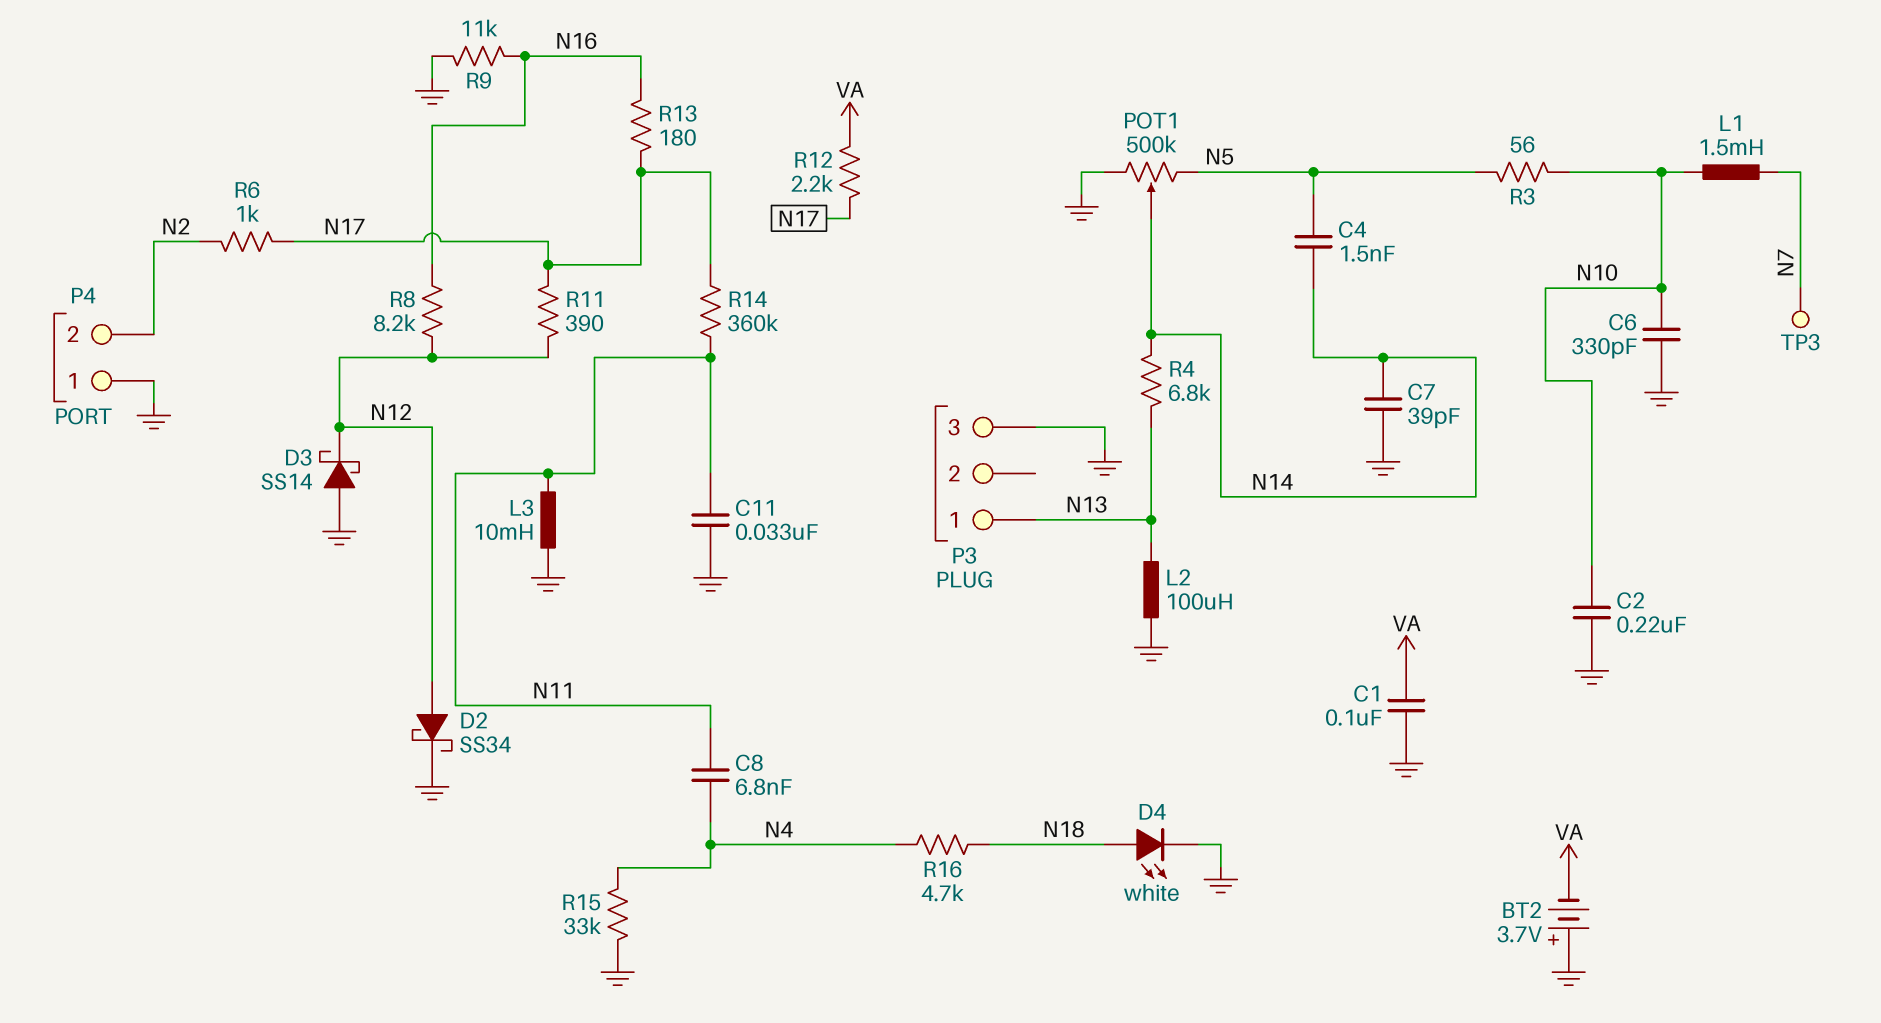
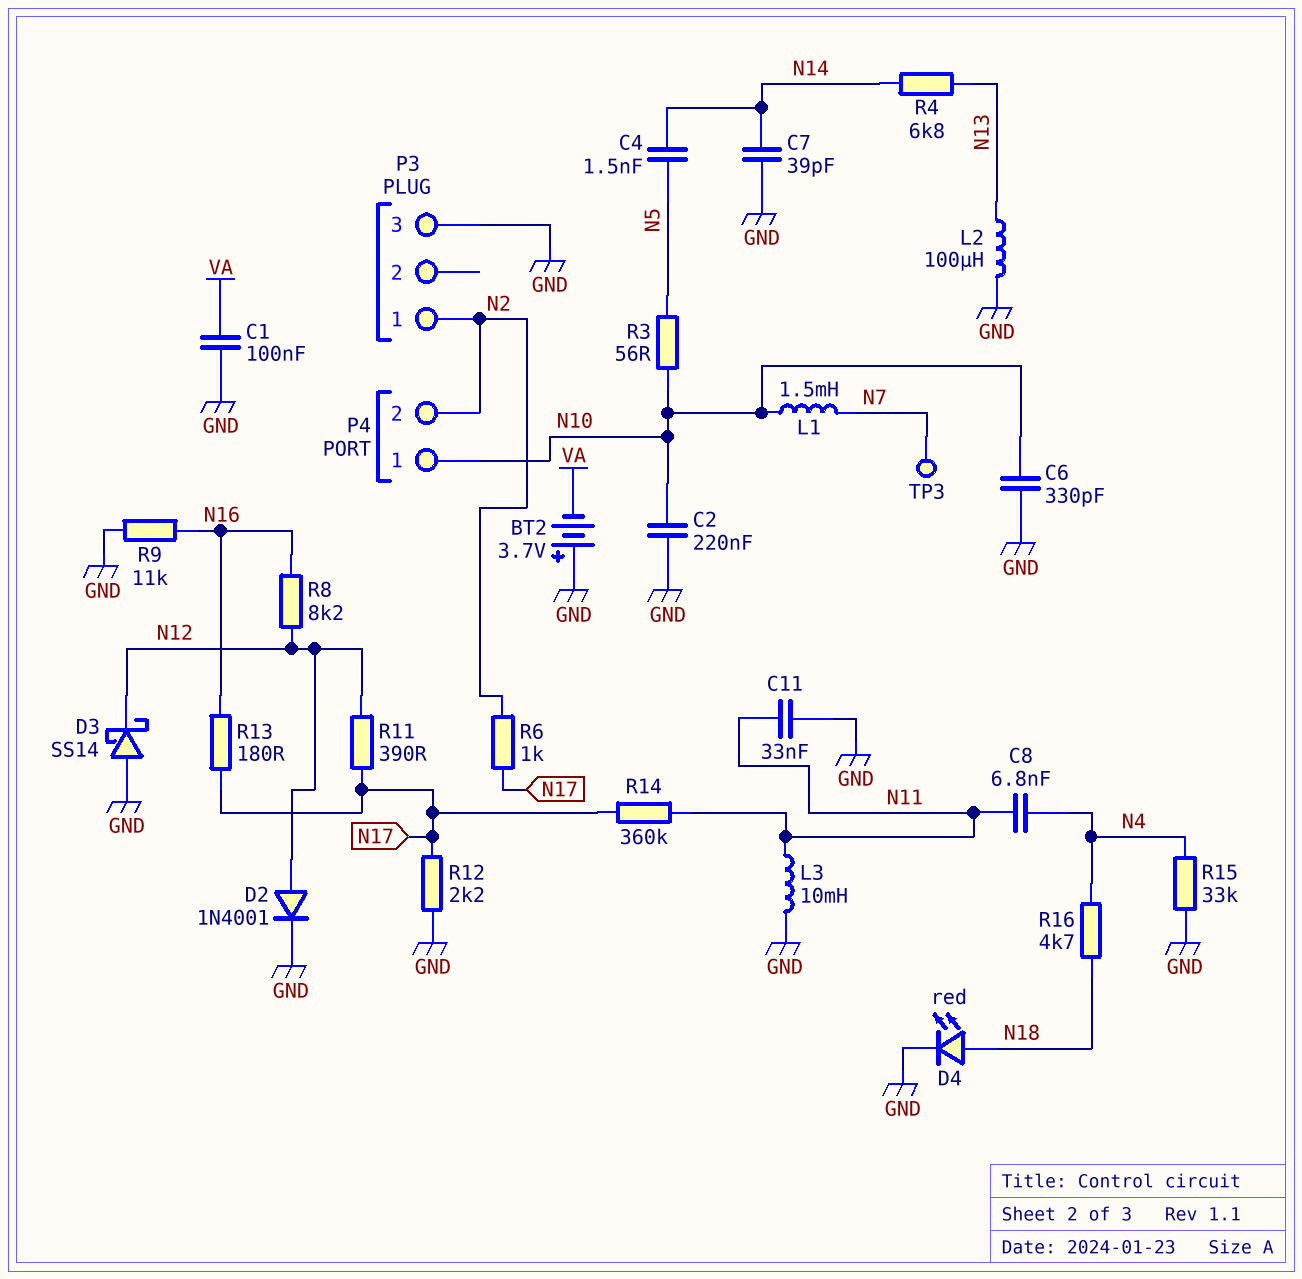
D2: schottky SS34 (A N12, K GND) -> diode 1N4001 (A N12, K GND)
D4: LED white (A N18, K GND) -> LED red (A N18, K GND)
P3 pin 1: N13 -> N2
P4 pin 1: GND -> N10
POT1: 500k (GND, N5, wiper N14) -> none
R12: 2.2k (N17, VA) -> 2.2k (GND, N17)

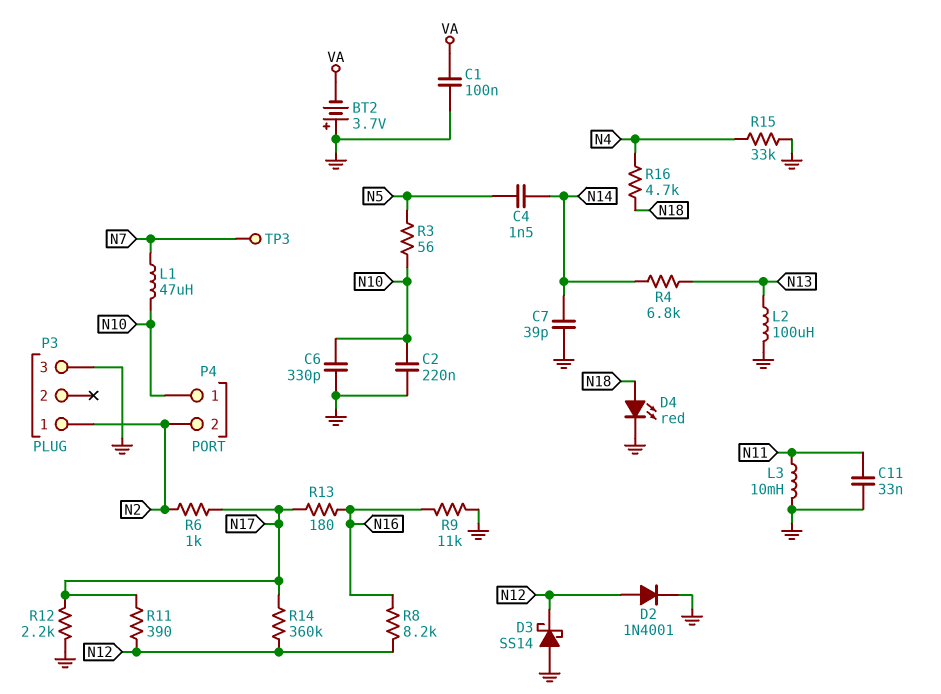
C8: 6.8nF (N4, N11) -> none
L1: 1.5mH (N7, N10) -> 47uH (N7, N10)
R14: 360k (N11, N17) -> 360k (N12, N17)

